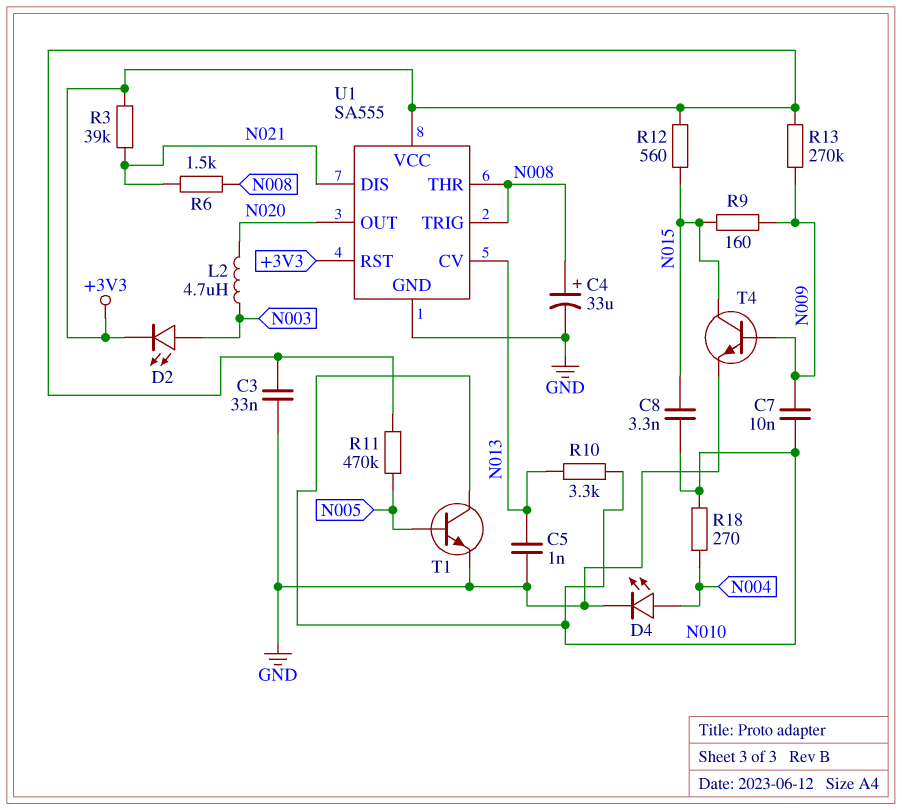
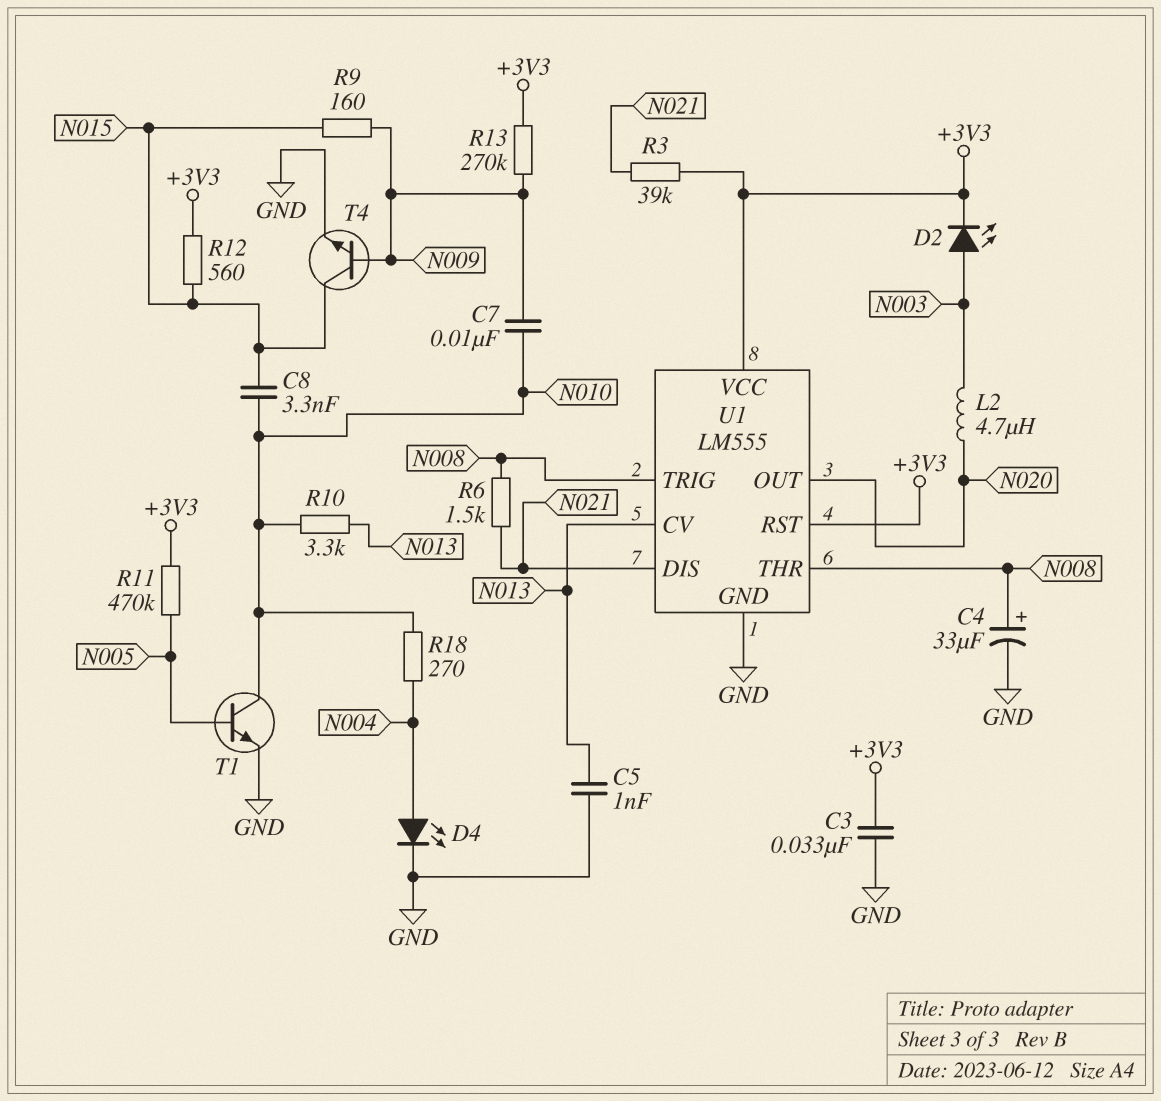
U1: SA555 -> LM555

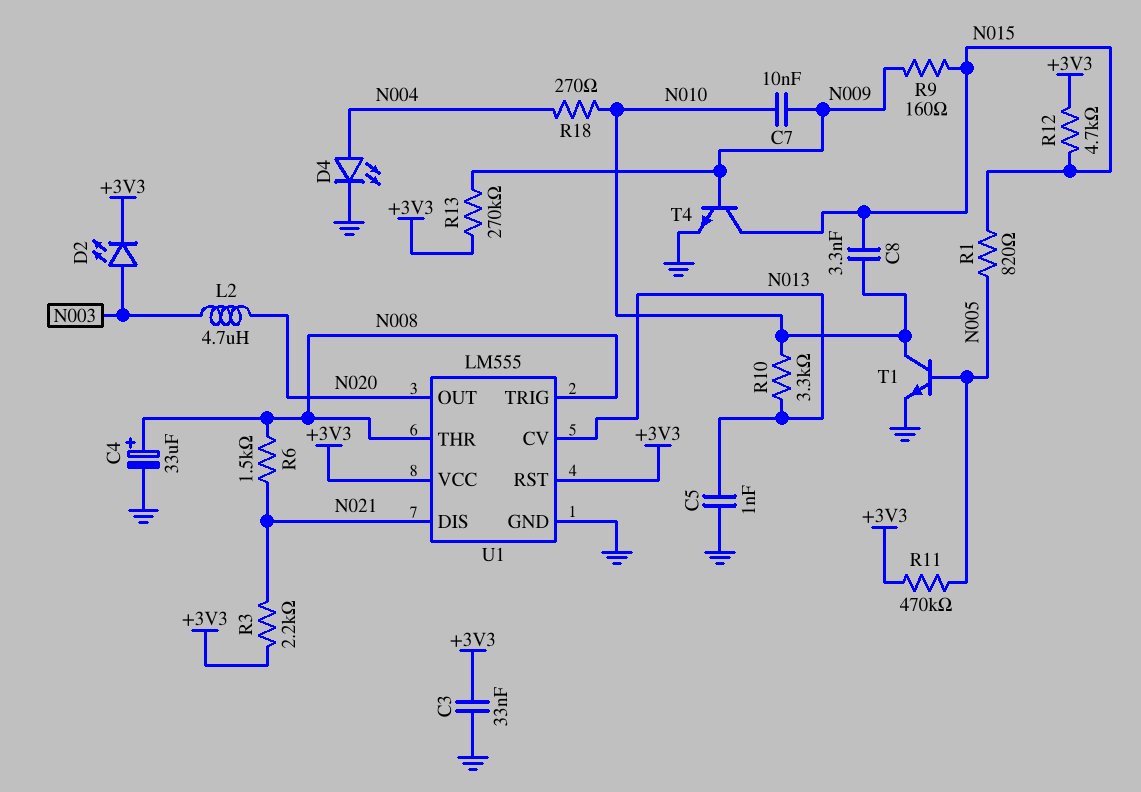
R1: none -> 820 (N005, N015)
R3: 39k (+3V3, N021) -> 2.2k (+3V3, N021)
R12: 560 (+3V3, N015) -> 4.7k (+3V3, N015)

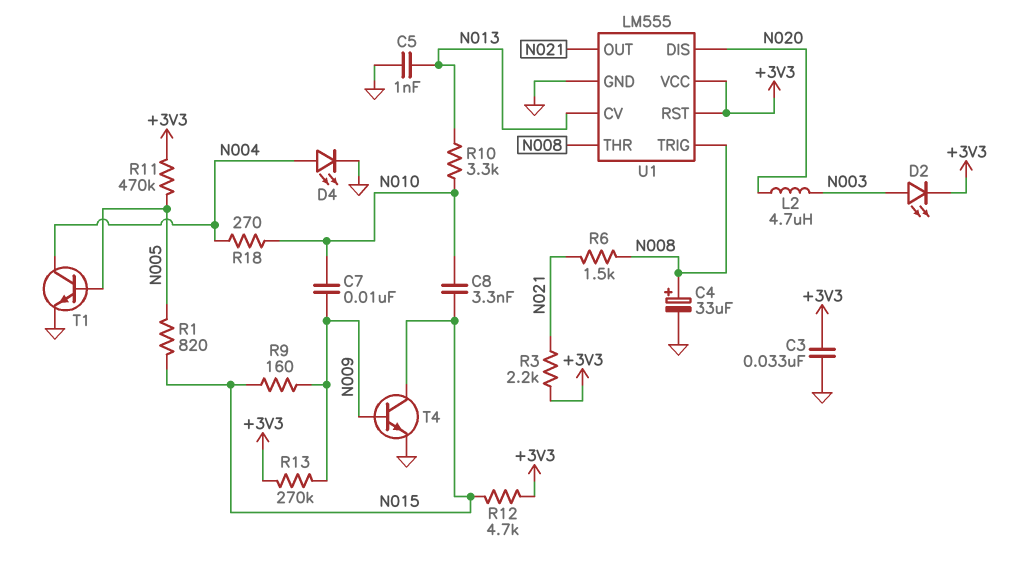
T1: NPN (B N005, C N010, E GND) -> NPN (B N005, C N004, E GND)
U1 pin DIS: N021 -> N020
U1 pin OUT: N020 -> N021

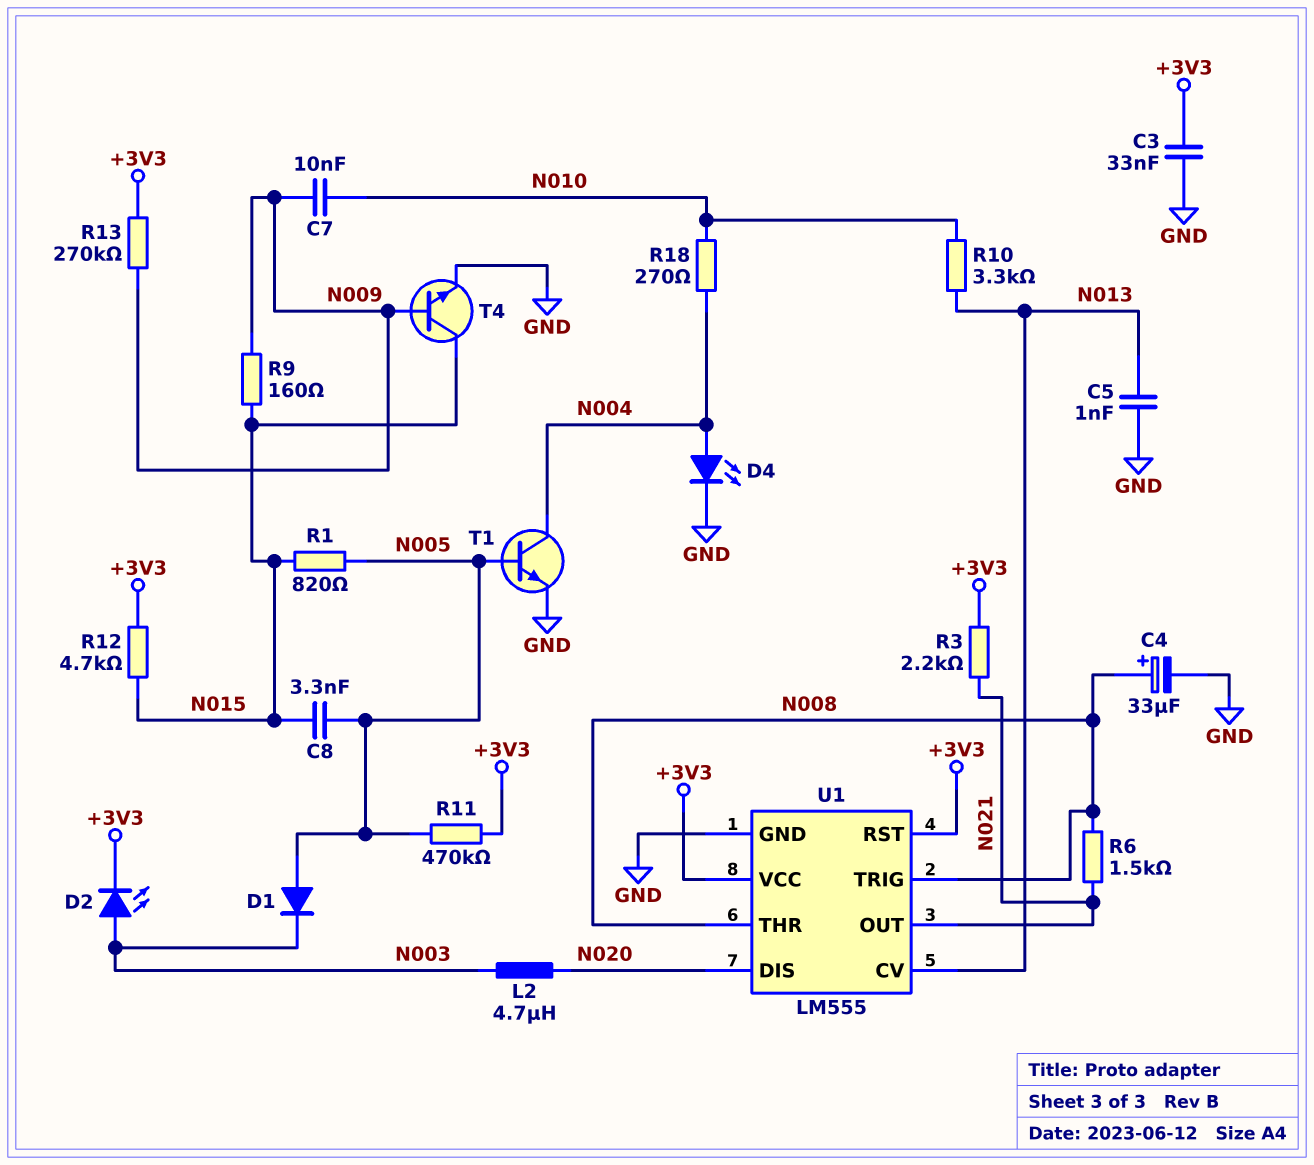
C8: 3.3nF (N010, N015) -> 3.3nF (N005, N015)
D1: none -> diode (A N005, K N003)

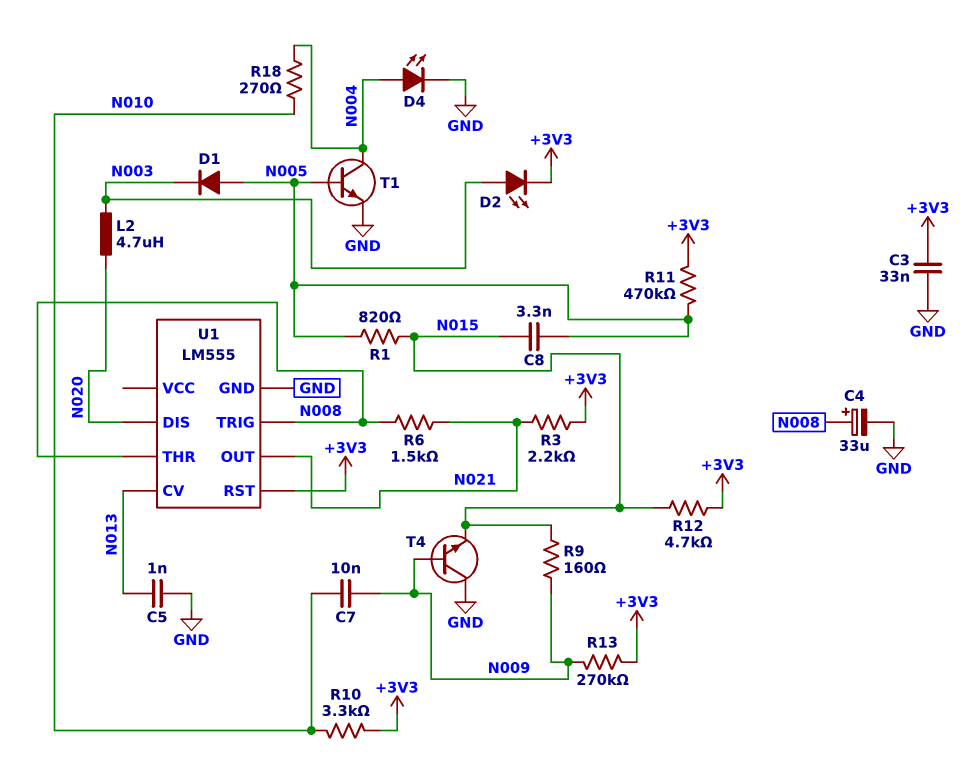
R10: 3.3k (N010, N013) -> 3.3k (+3V3, N010)
T4: NPN (B N009, C N015, E GND) -> NPN (B N009, C GND, E N015)
U1 pin VCC: +3V3 -> none

